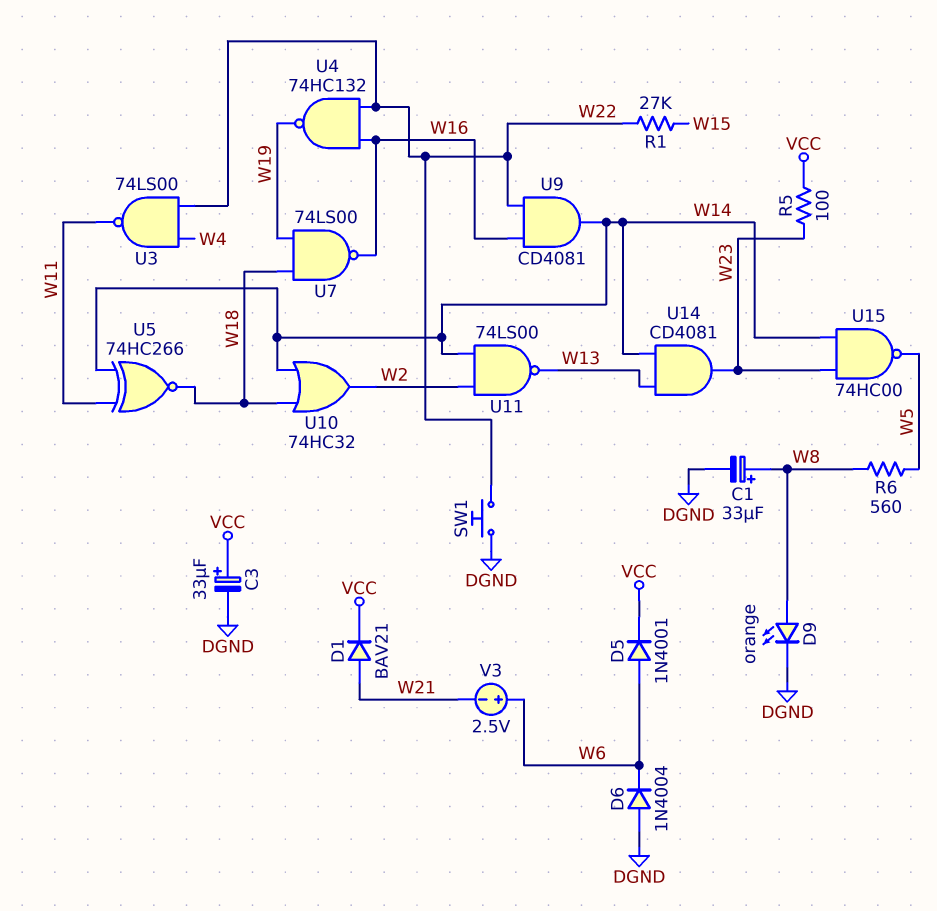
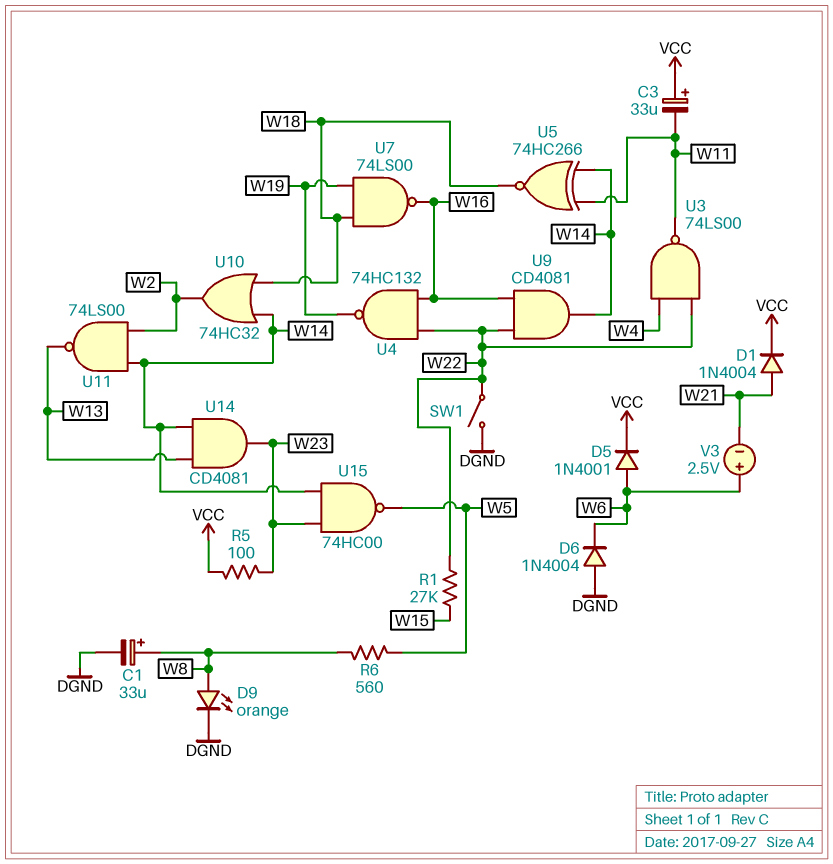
C3: 33uF (plus VCC, minus DGND) -> 33uF (plus VCC, minus W11)
D1: diode BAV21 (A W21, K VCC) -> diode 1N4004 (A W21, K VCC)
SW1: button (DGND, W22) -> switch (DGND, W22)

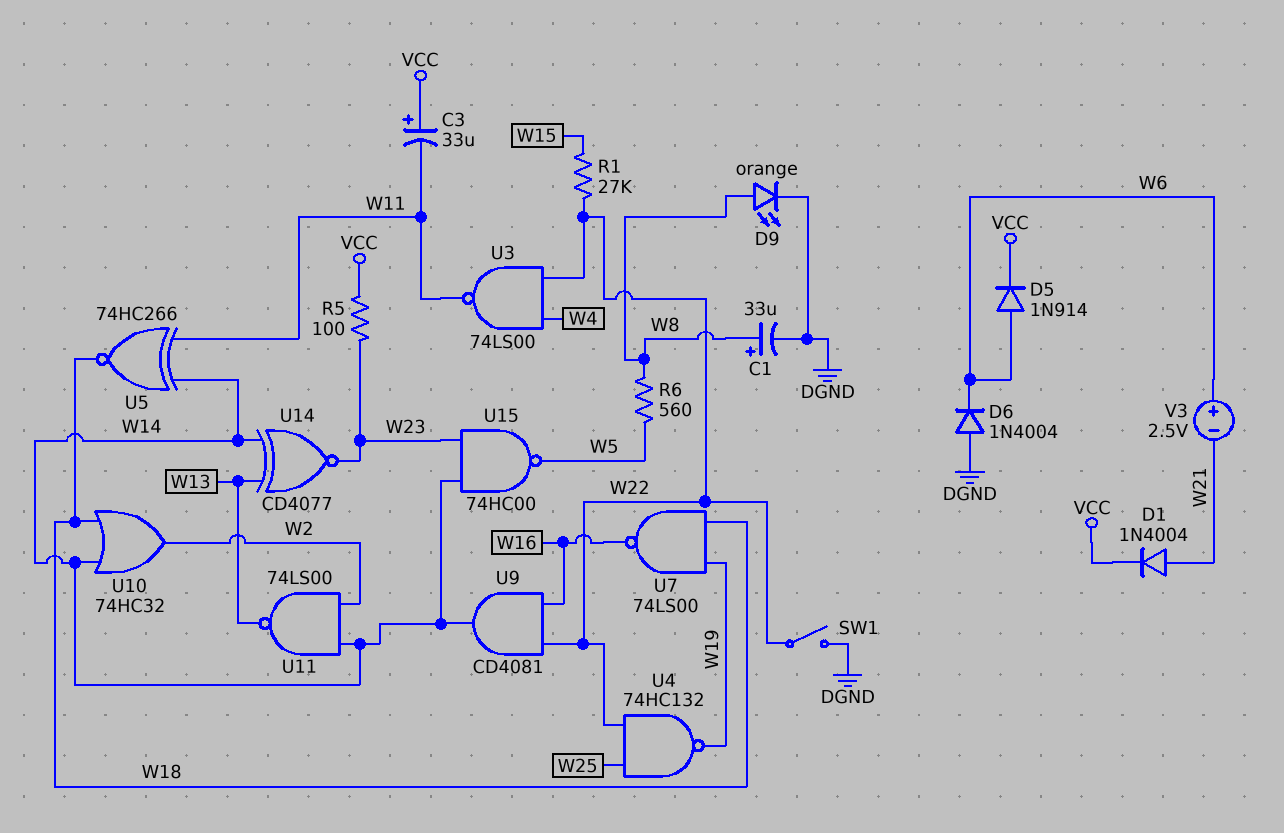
D5: diode 1N4001 (A W6, K VCC) -> diode 1N914 (A W6, K VCC)
U4: NAND 74HC132 (in W16, in W22, out W19) -> NAND 74HC132 (in W22, in W25, out W19)
U14: AND CD4081 (in W13, in W14, out W23) -> XNOR CD4077 (in W13, in W14, out W23)

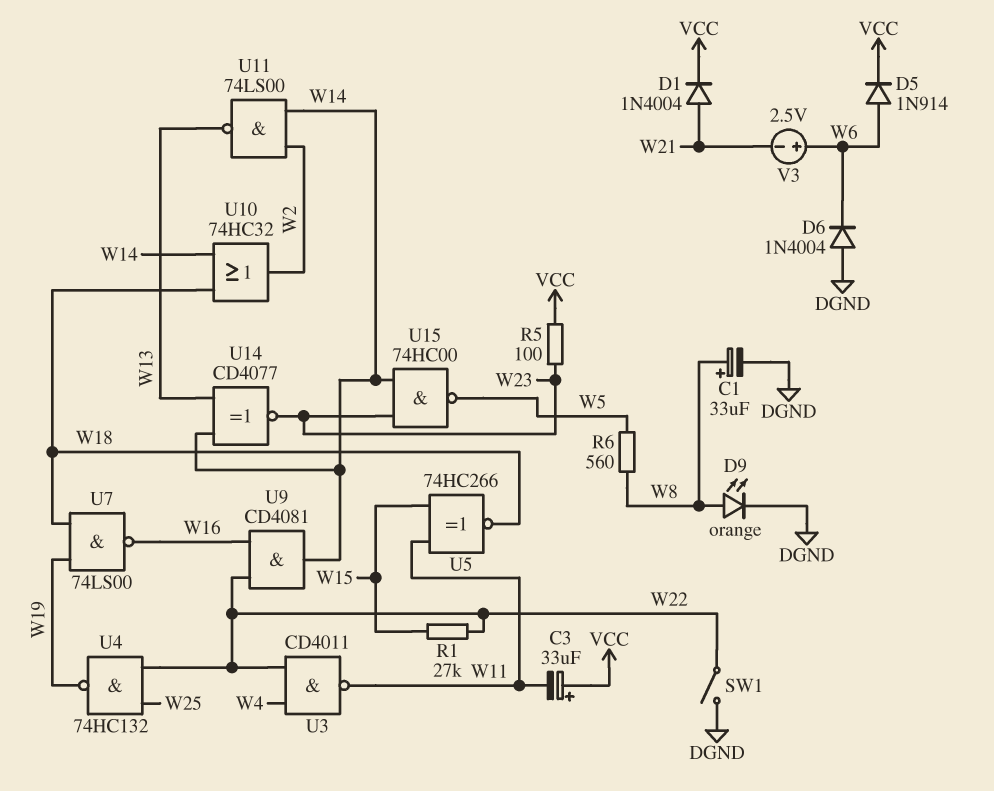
U3: NAND 74LS00 (in W4, in W22, out W11) -> NAND CD4011 (in W4, in W22, out W11)
U5: XNOR 74HC266 (in W11, in W14, out W18) -> XNOR 74HC266 (in W11, in W15, out W18)

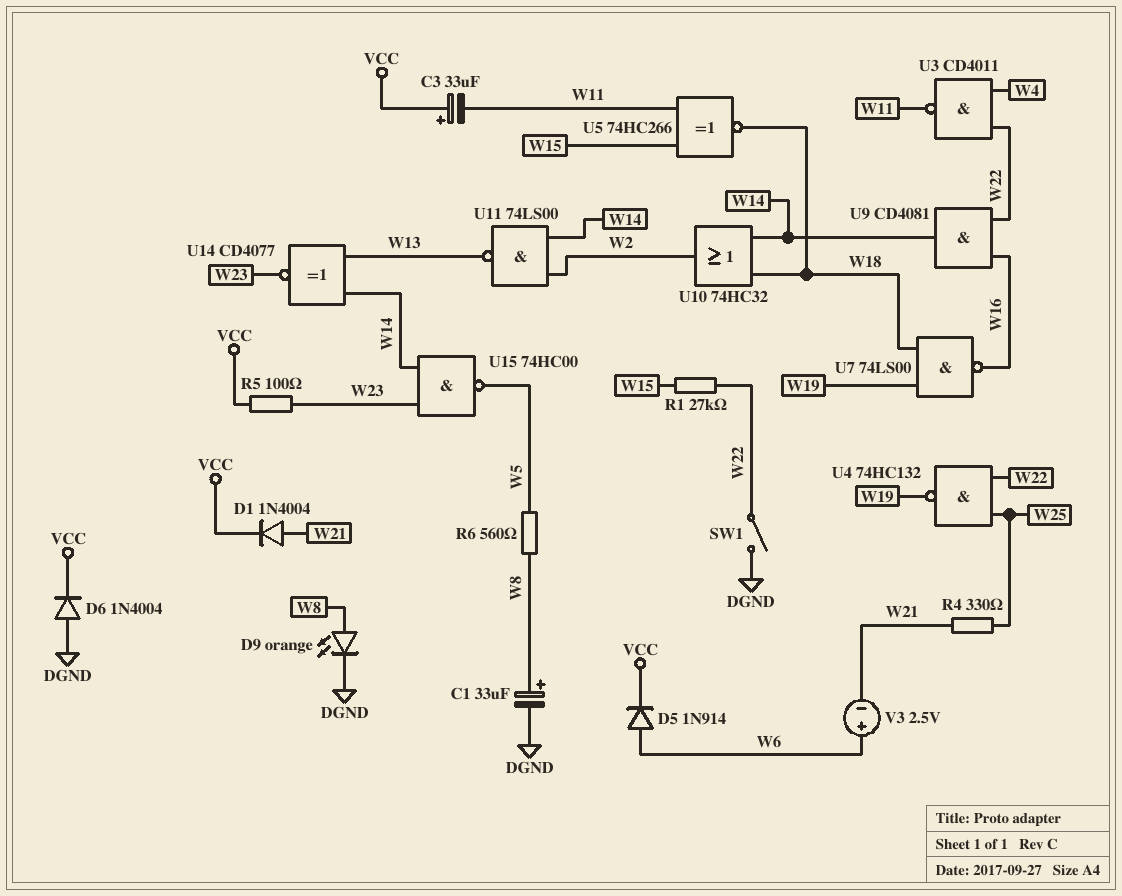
D6: diode 1N4004 (A DGND, K W6) -> diode 1N4004 (A DGND, K VCC)
R4: none -> 330 (W21, W25)

